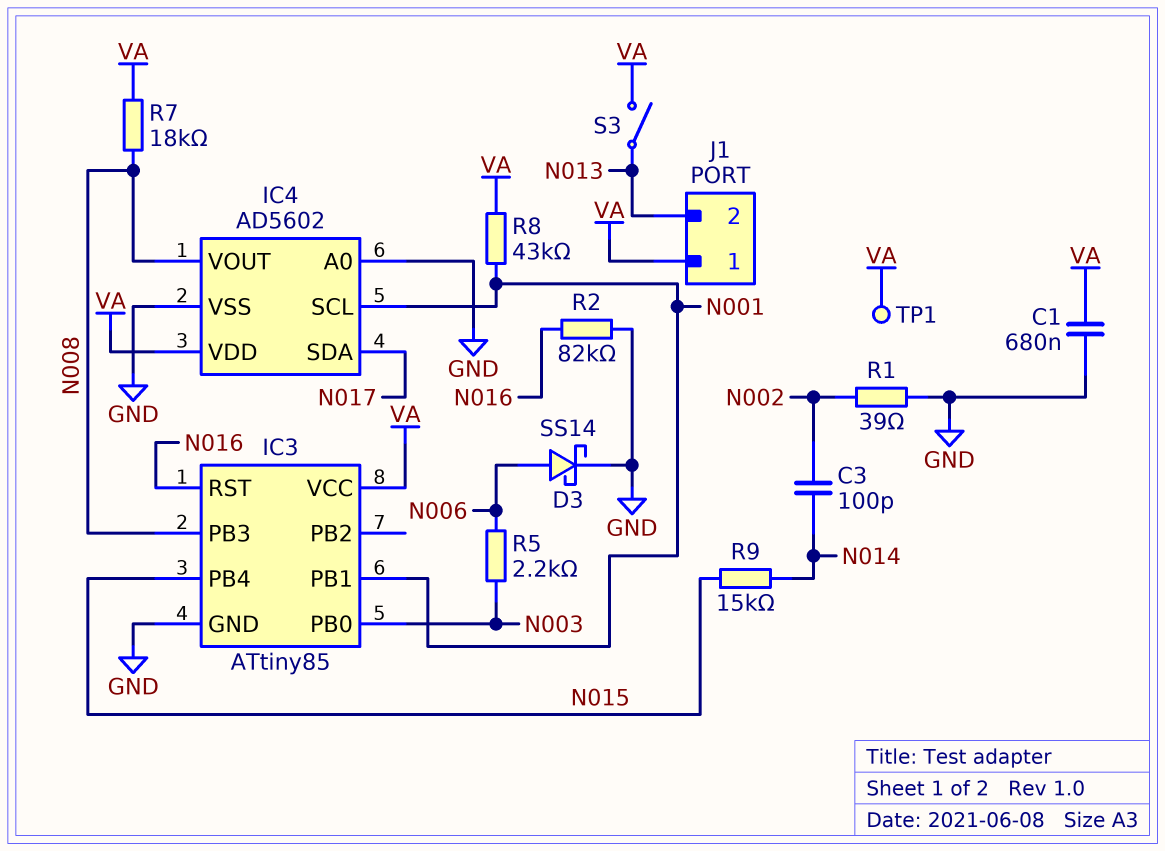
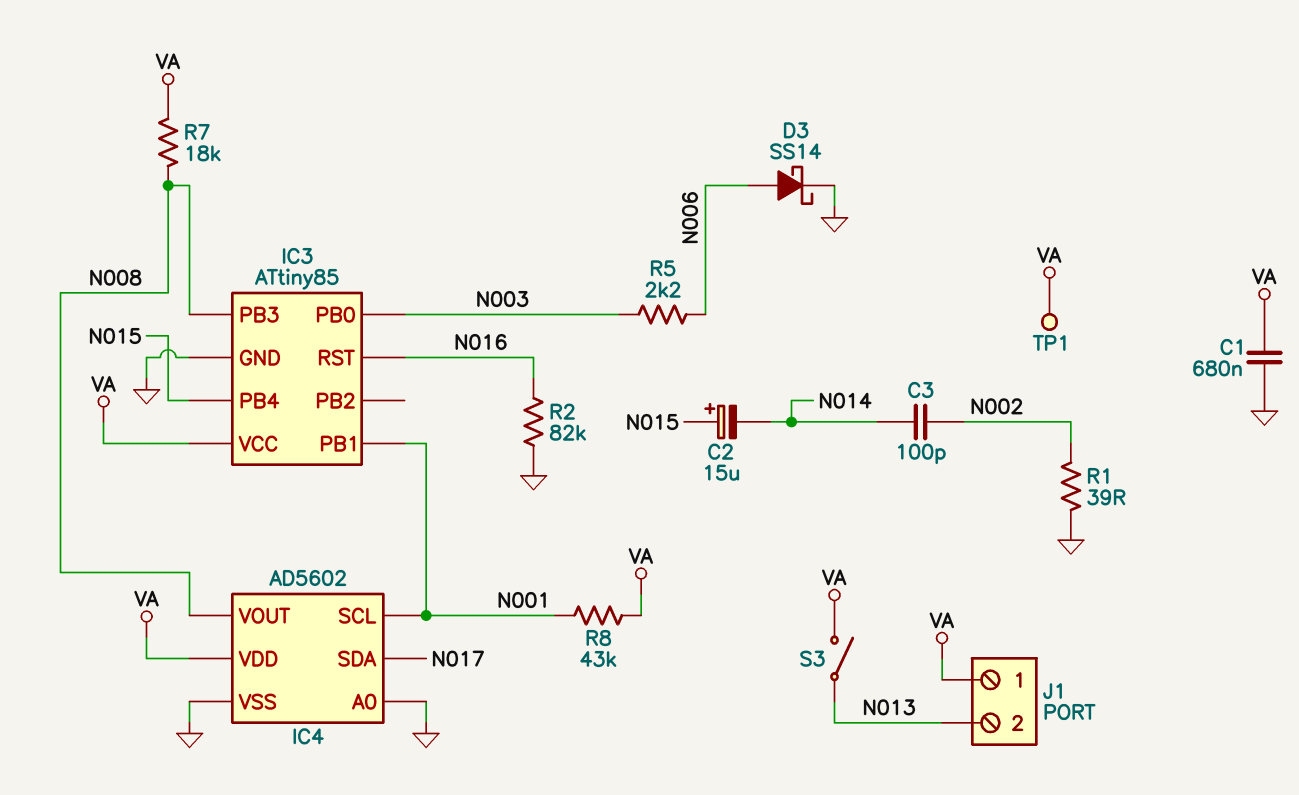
C2: none -> 15uF (plus N015, minus N014)
R9: 15k (N014, N015) -> none

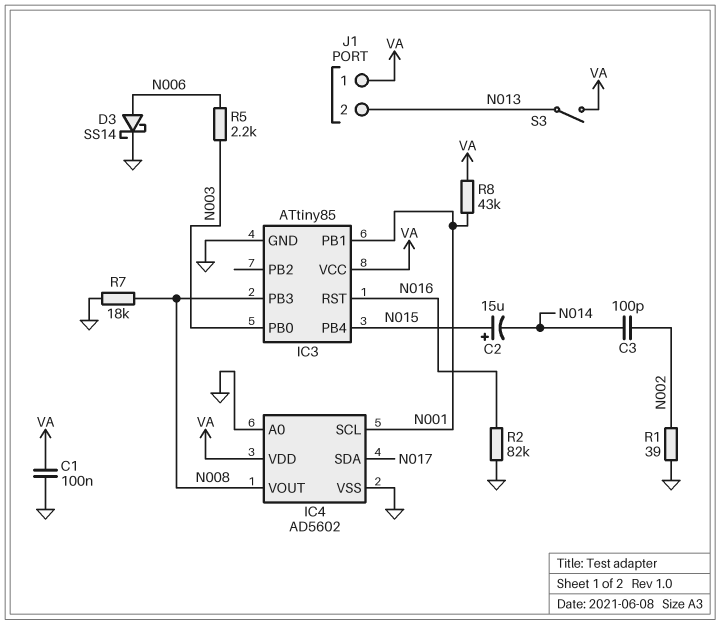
C1: 680nF (GND, VA) -> 100nF (GND, VA)
R7: 18k (N008, VA) -> 18k (GND, N008)
TP1: test point (VA) -> none

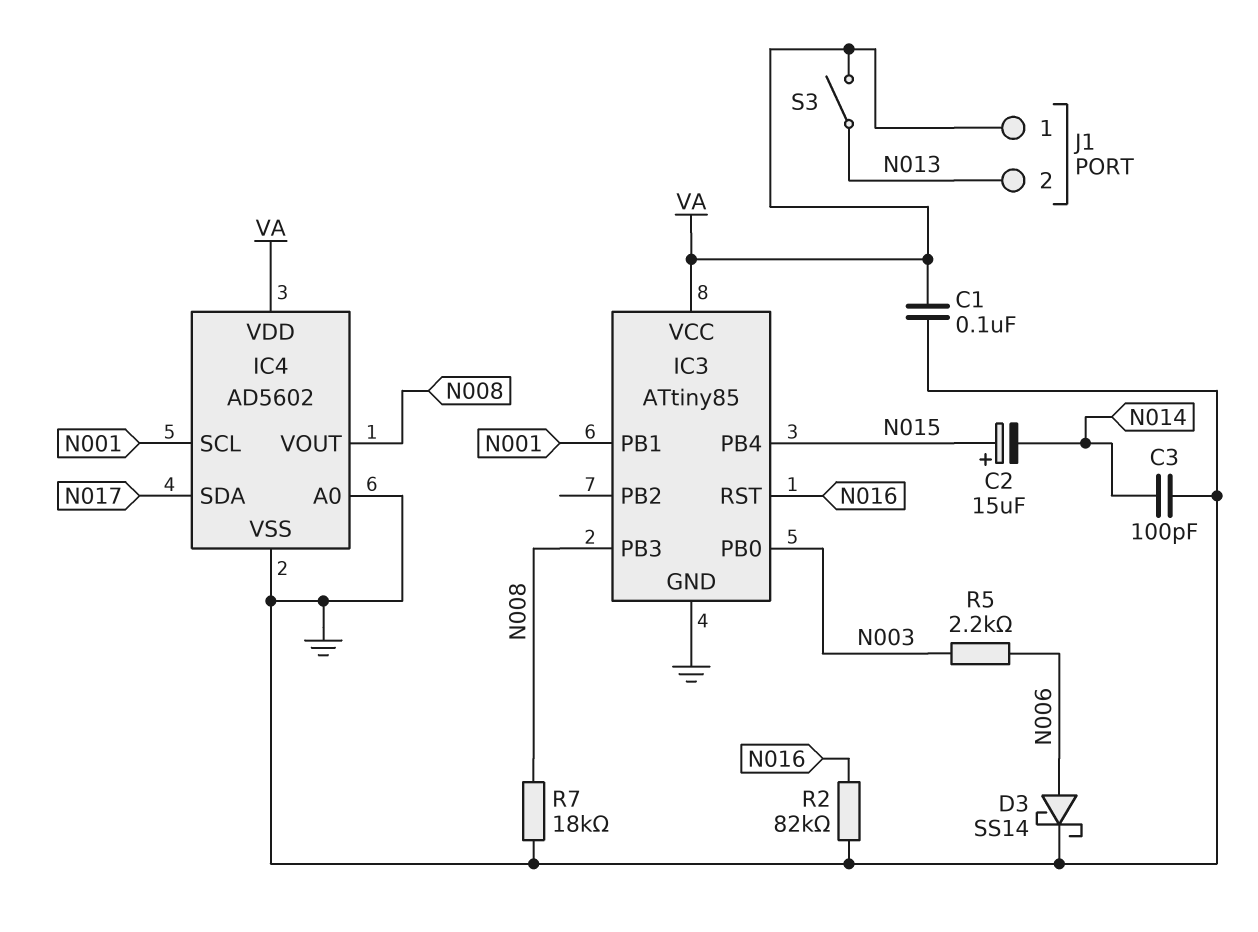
C3: 100pF (N002, N014) -> 100pF (GND, N014)
R1: 39 (GND, N002) -> none
R8: 43k (N001, VA) -> none

